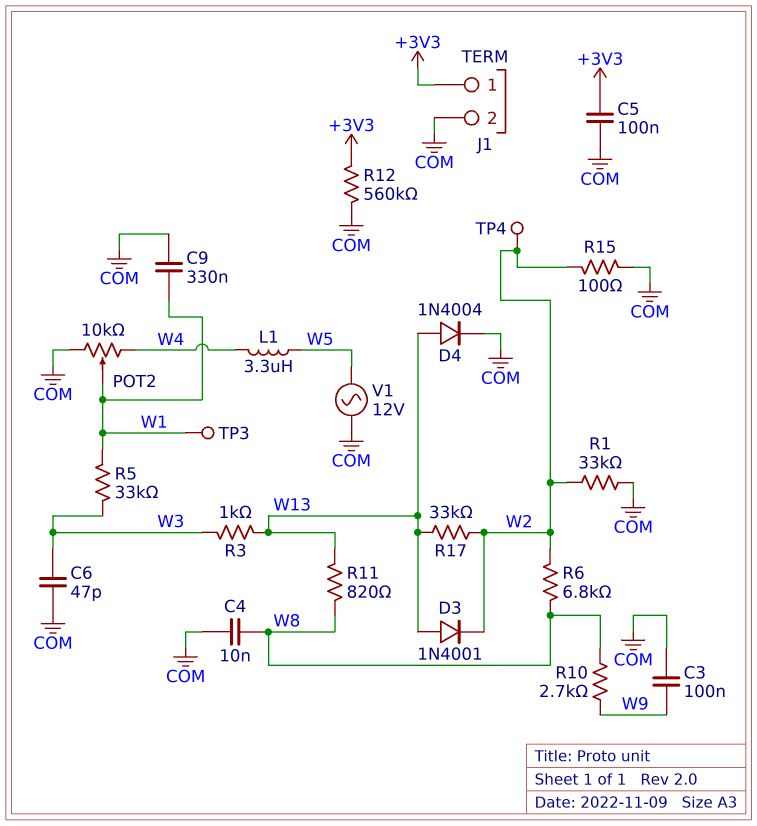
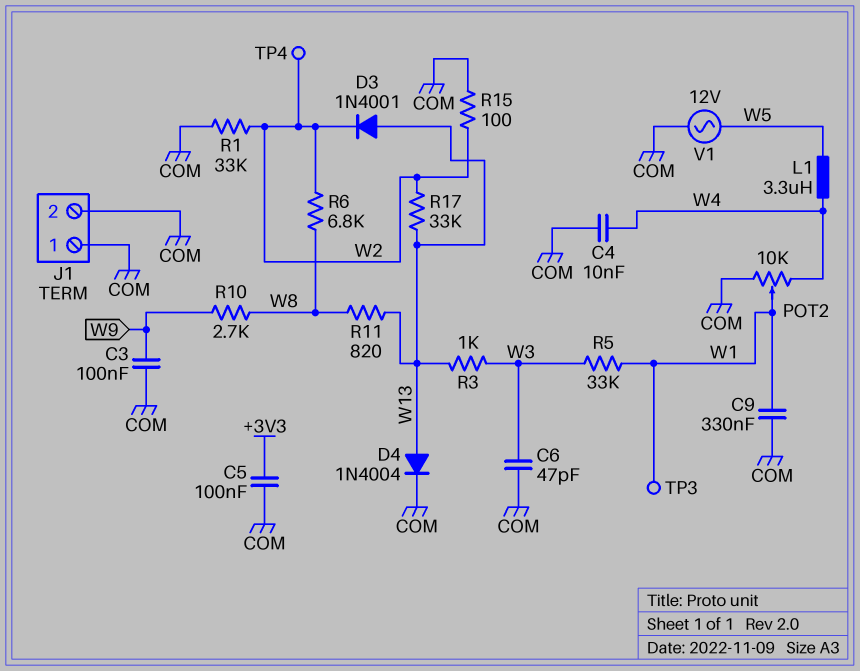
C4: 10nF (COM, W8) -> 10nF (COM, W4)
J1 pin 1: +3V3 -> COM
R12: 560k (+3V3, COM) -> none

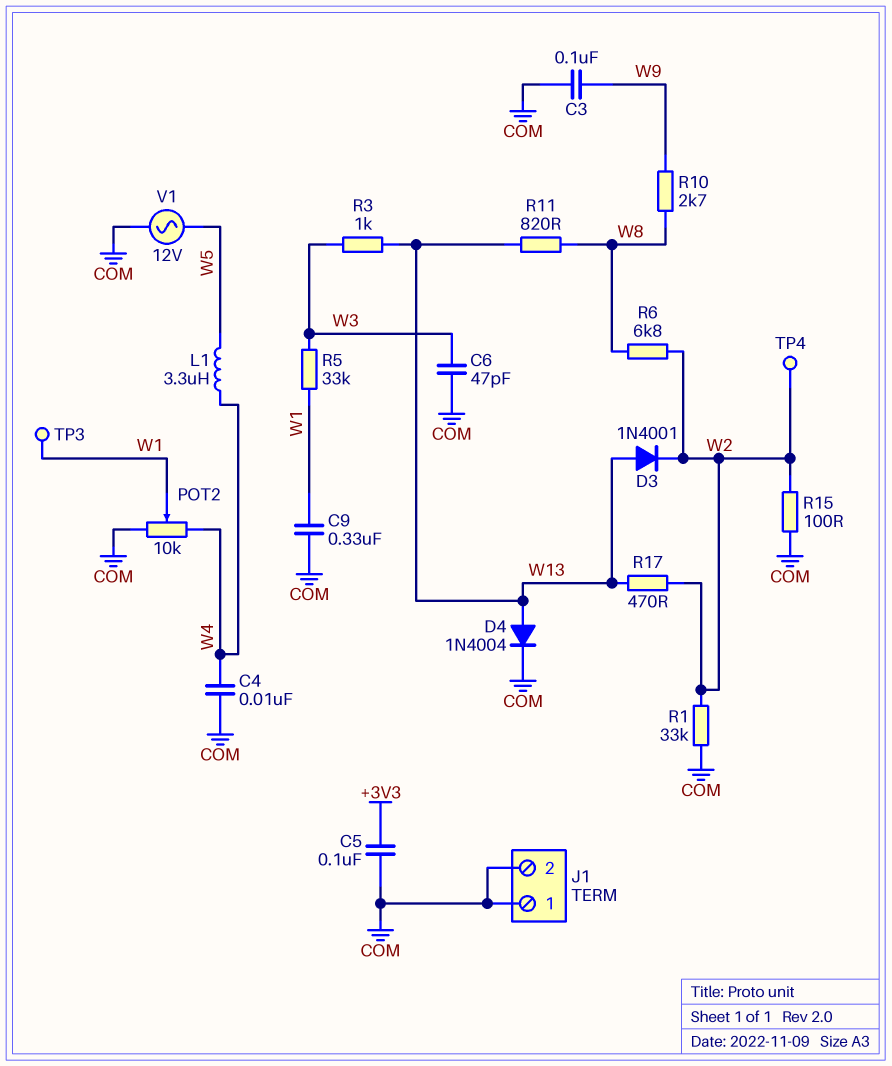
R17: 33k (W2, W13) -> 470 (W2, W13)

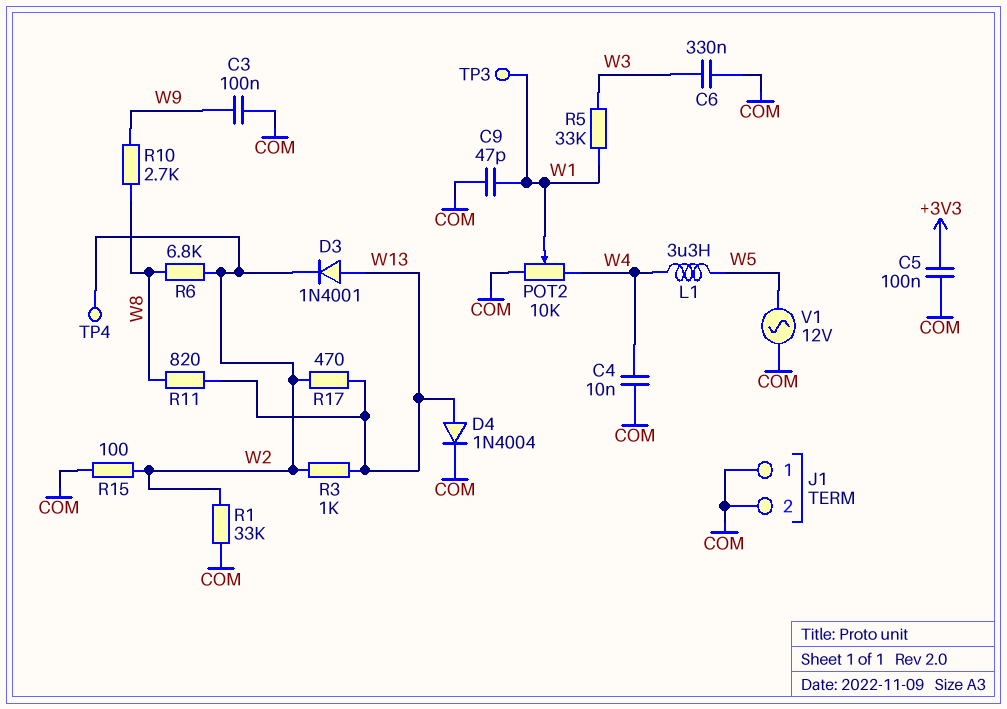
C6: 47pF (COM, W3) -> 330nF (COM, W3)
C9: 330nF (COM, W1) -> 47pF (COM, W1)
R3: 1k (W3, W13) -> 1k (W2, W13)

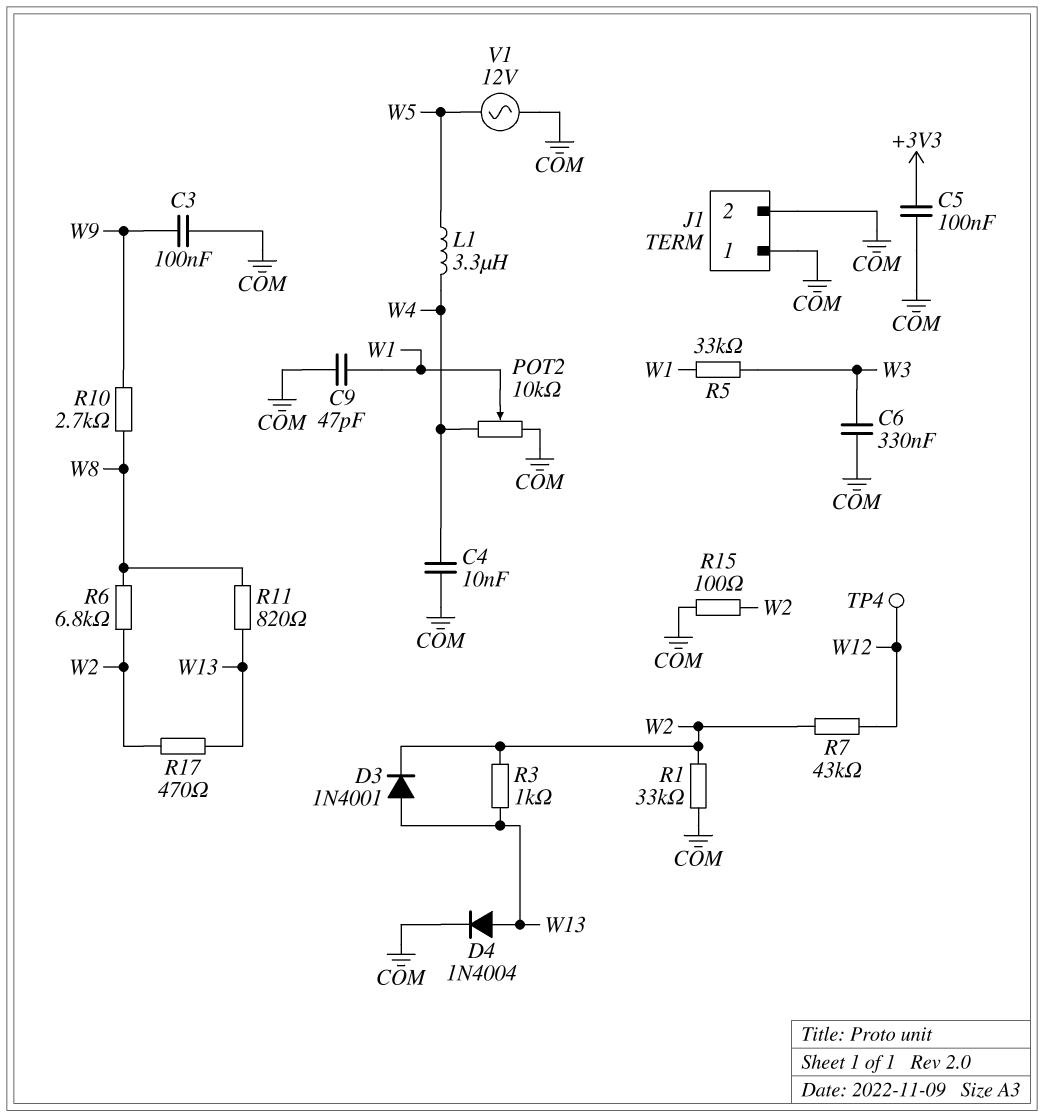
R7: none -> 43k (W2, W12)
TP3: test point (W1) -> none
TP4: test point (W2) -> test point (W12)

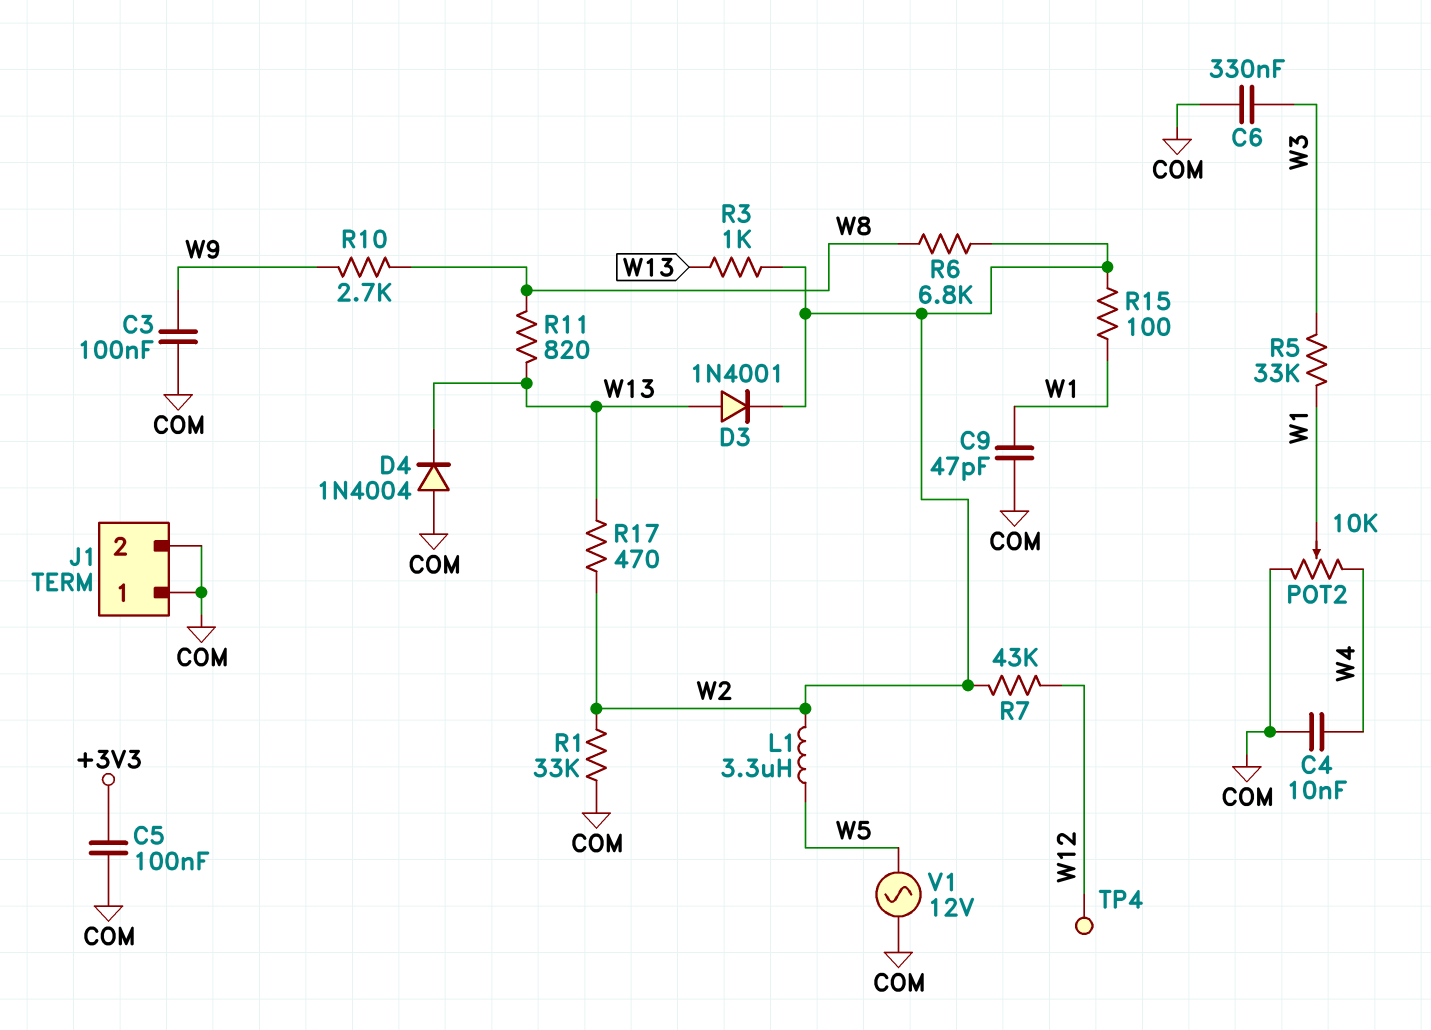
D4: diode 1N4004 (A W13, K COM) -> diode 1N4004 (A COM, K W13)
L1: 3.3uH (W4, W5) -> 3.3uH (W2, W5)
R15: 100 (COM, W2) -> 100 (W1, W2)

